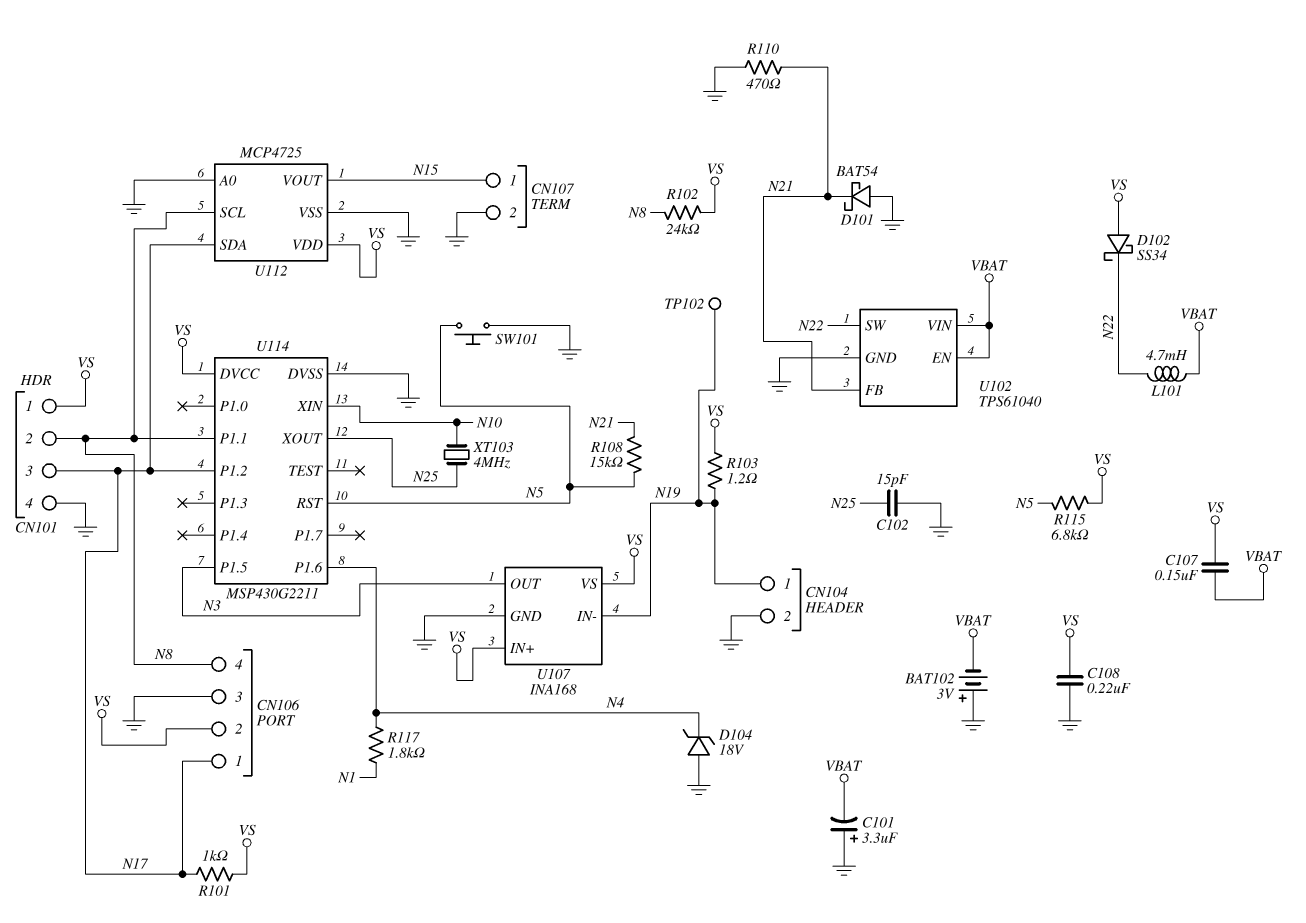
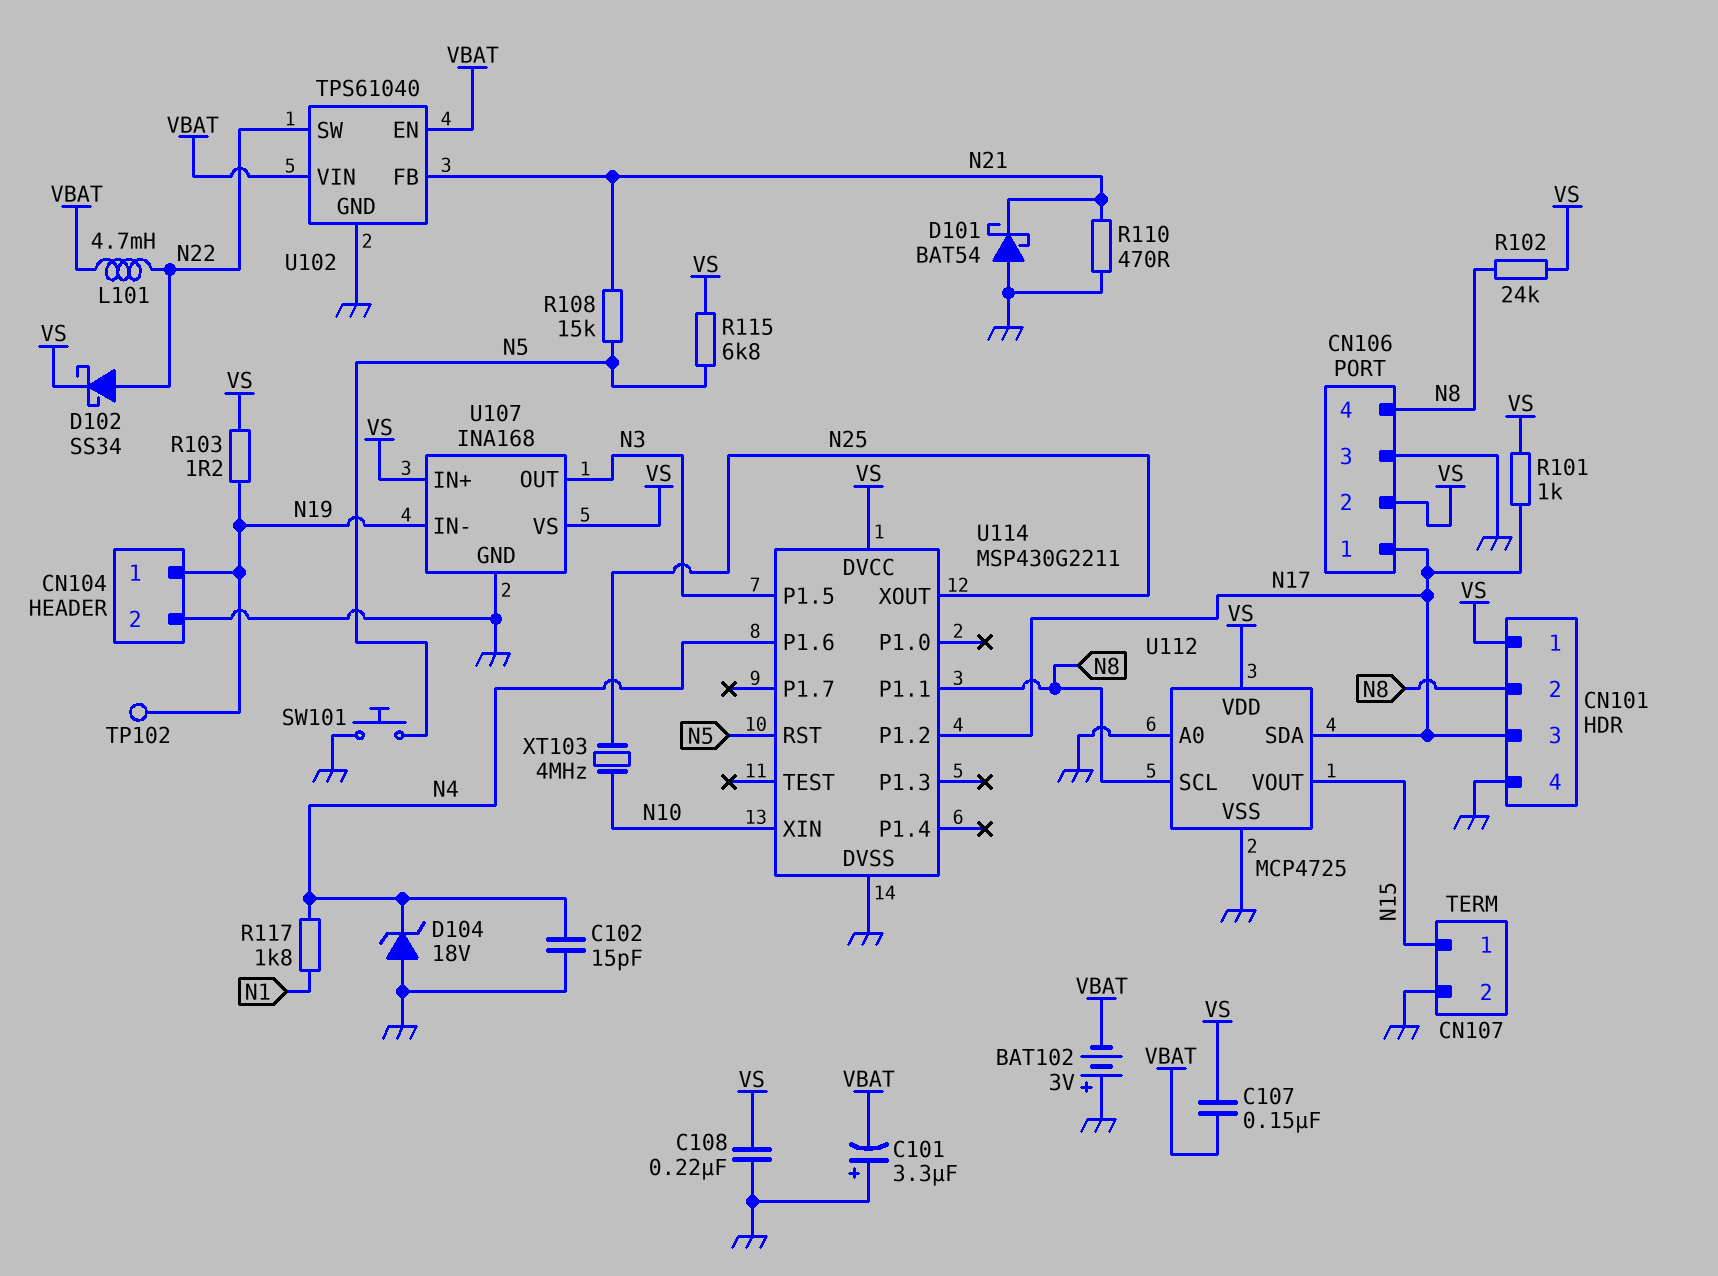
C102: 15pF (GND, N25) -> 15pF (GND, N4)
D102: schottky SS34 (A VS, K N22) -> schottky SS34 (A N22, K VS)

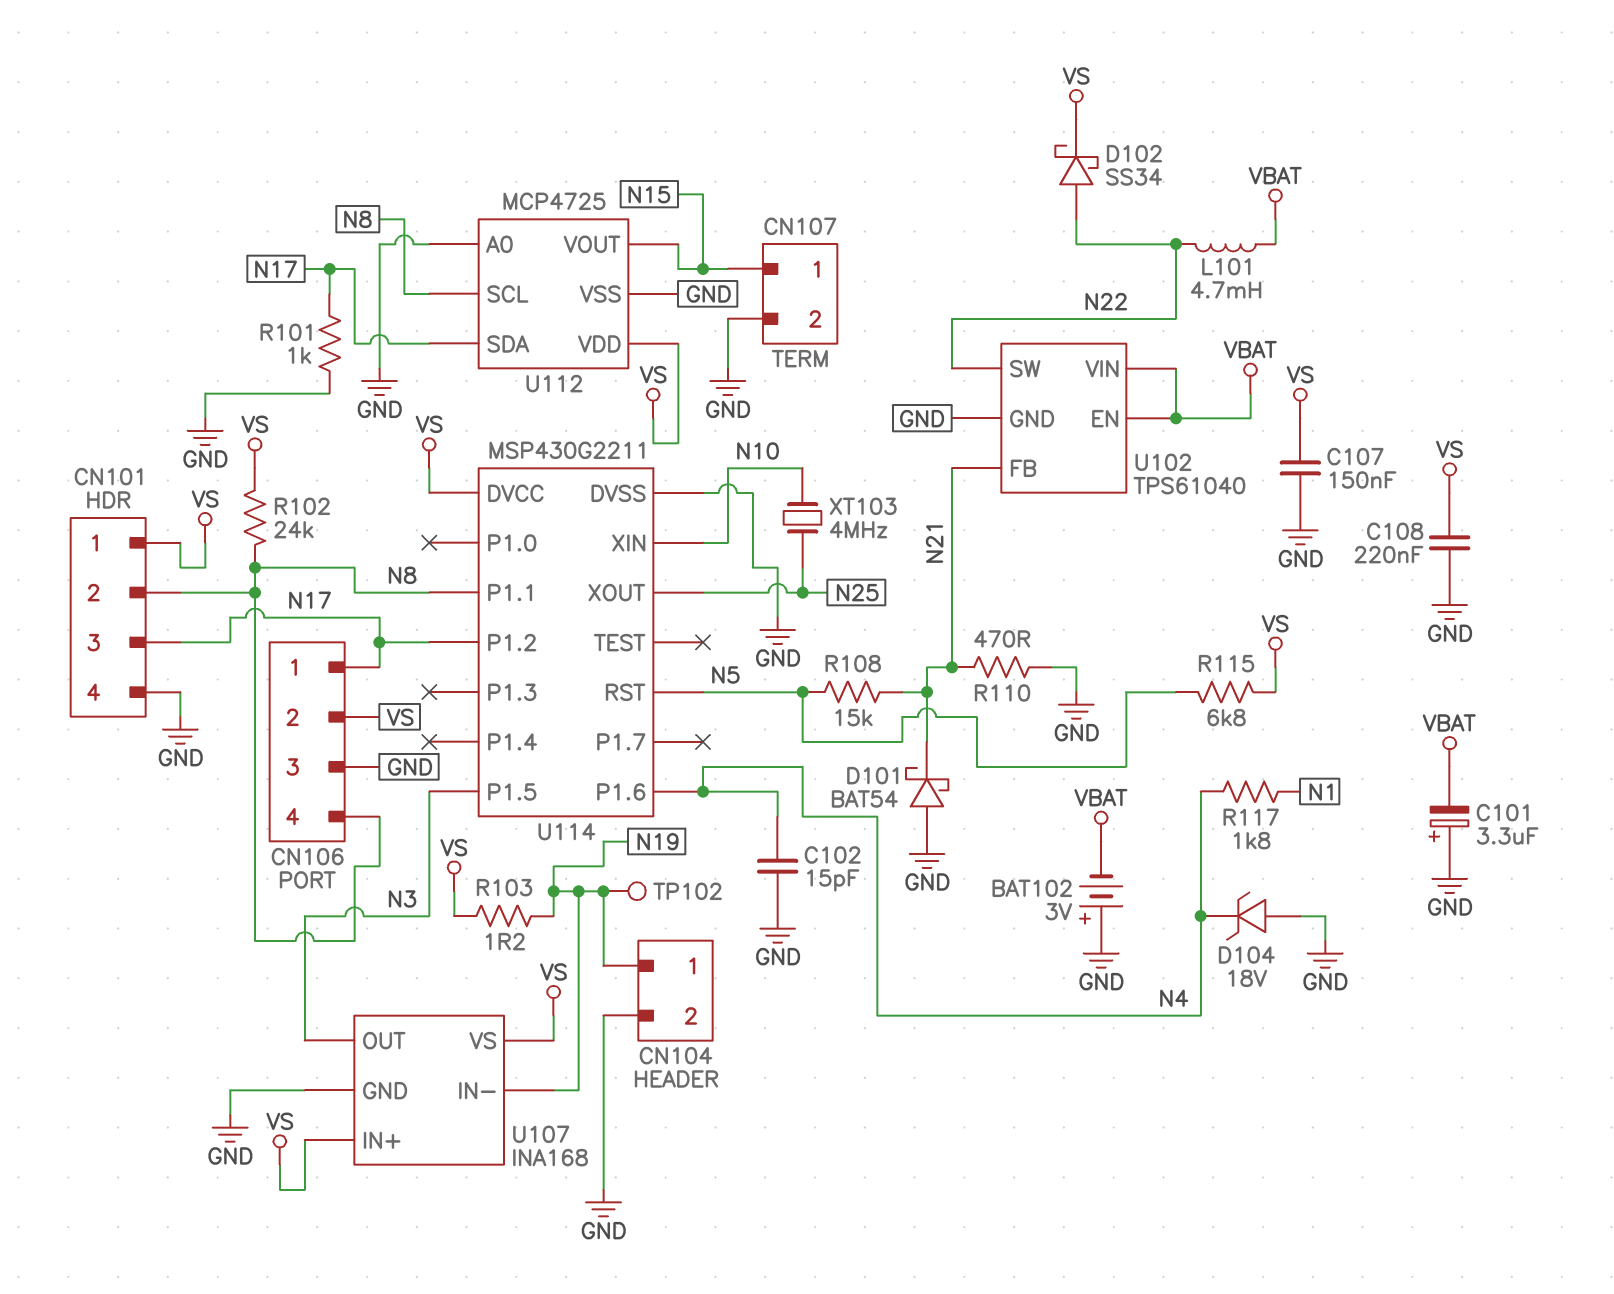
C107: 150nF (VBAT, VS) -> 150nF (GND, VS)
R101: 1k (N17, VS) -> 1k (GND, N17)
SW101: button (GND, N5) -> none

